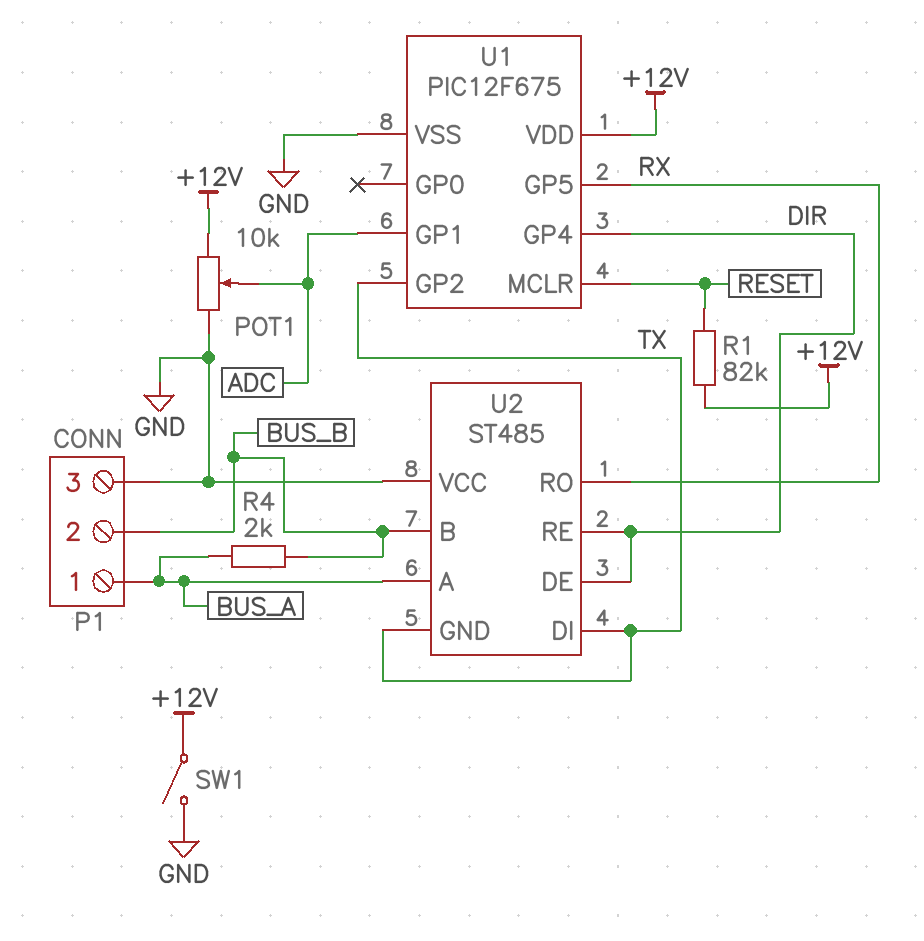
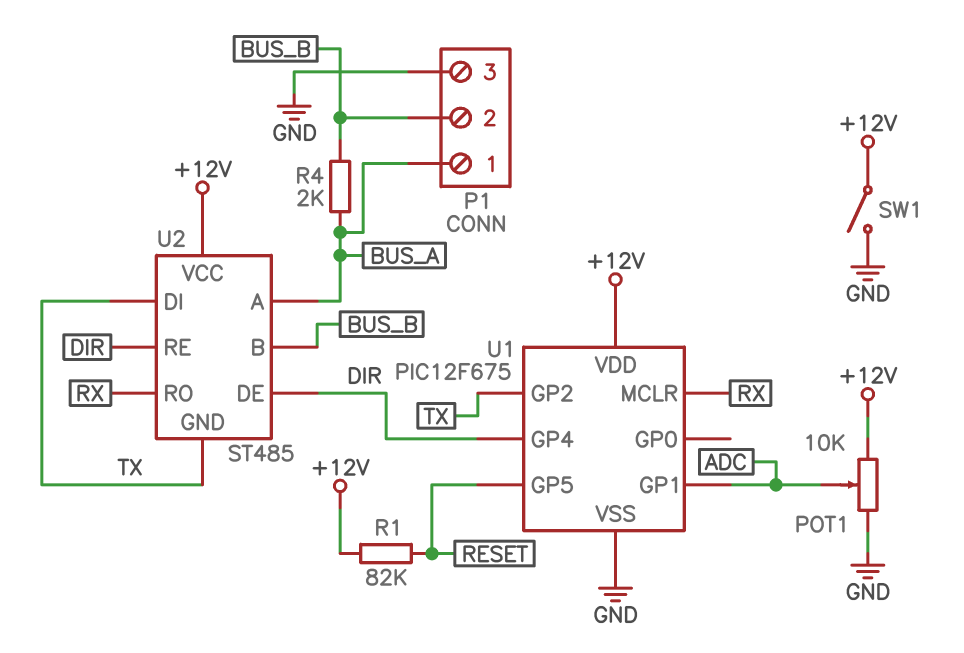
U1 pin GP5: RX -> RESET
U1 pin MCLR: RESET -> RX
U2 pin VCC: GND -> +12V

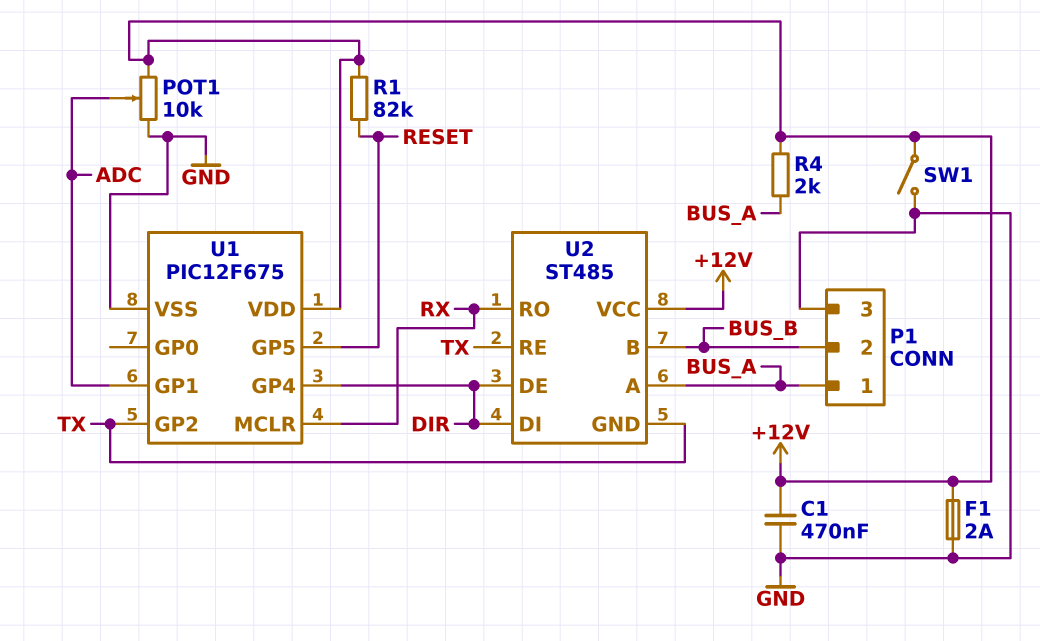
C1: none -> 470nF (+12V, GND)
F1: none -> 2A (+12V, GND)
R4: 2k (BUS_A, BUS_B) -> 2k (+12V, BUS_A)
U2 pin DI: TX -> DIR
U2 pin RE: DIR -> TX

